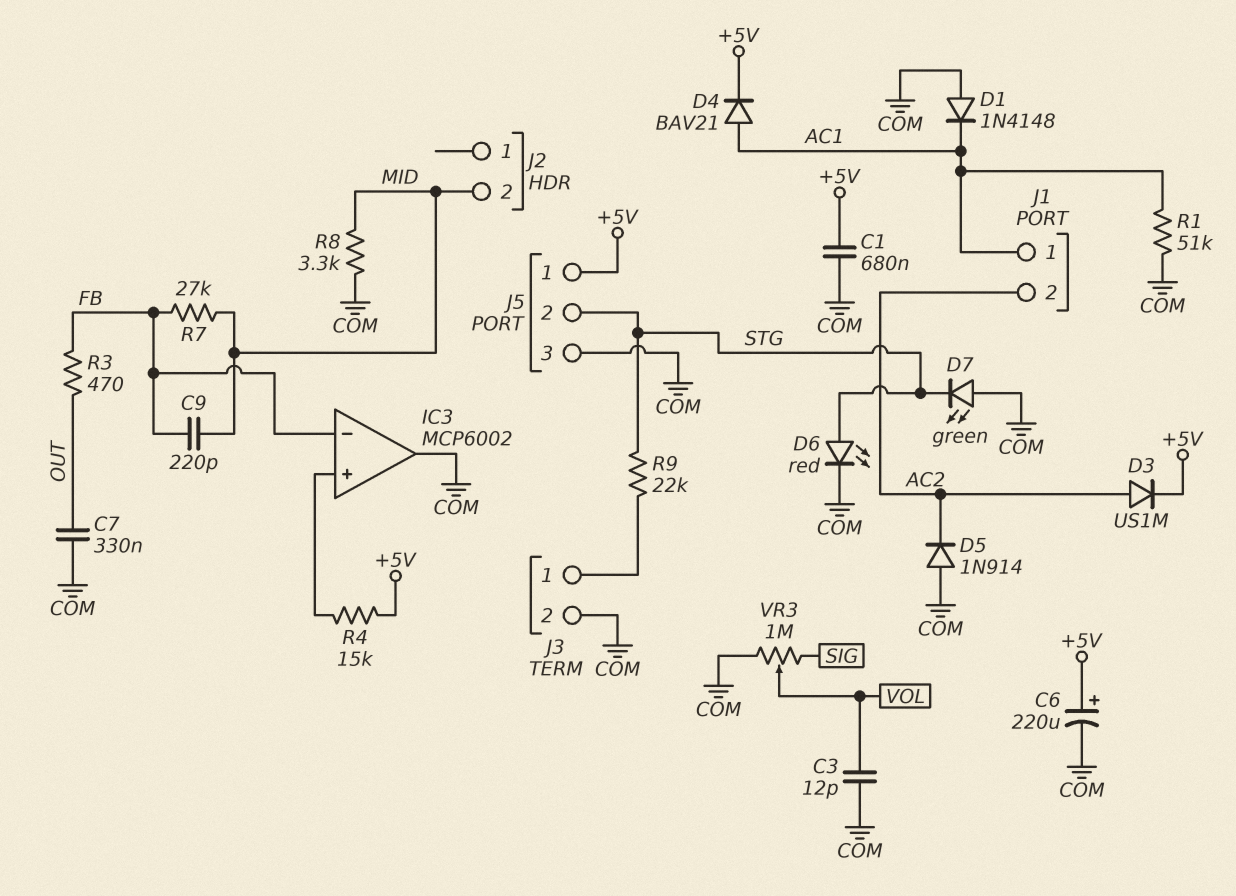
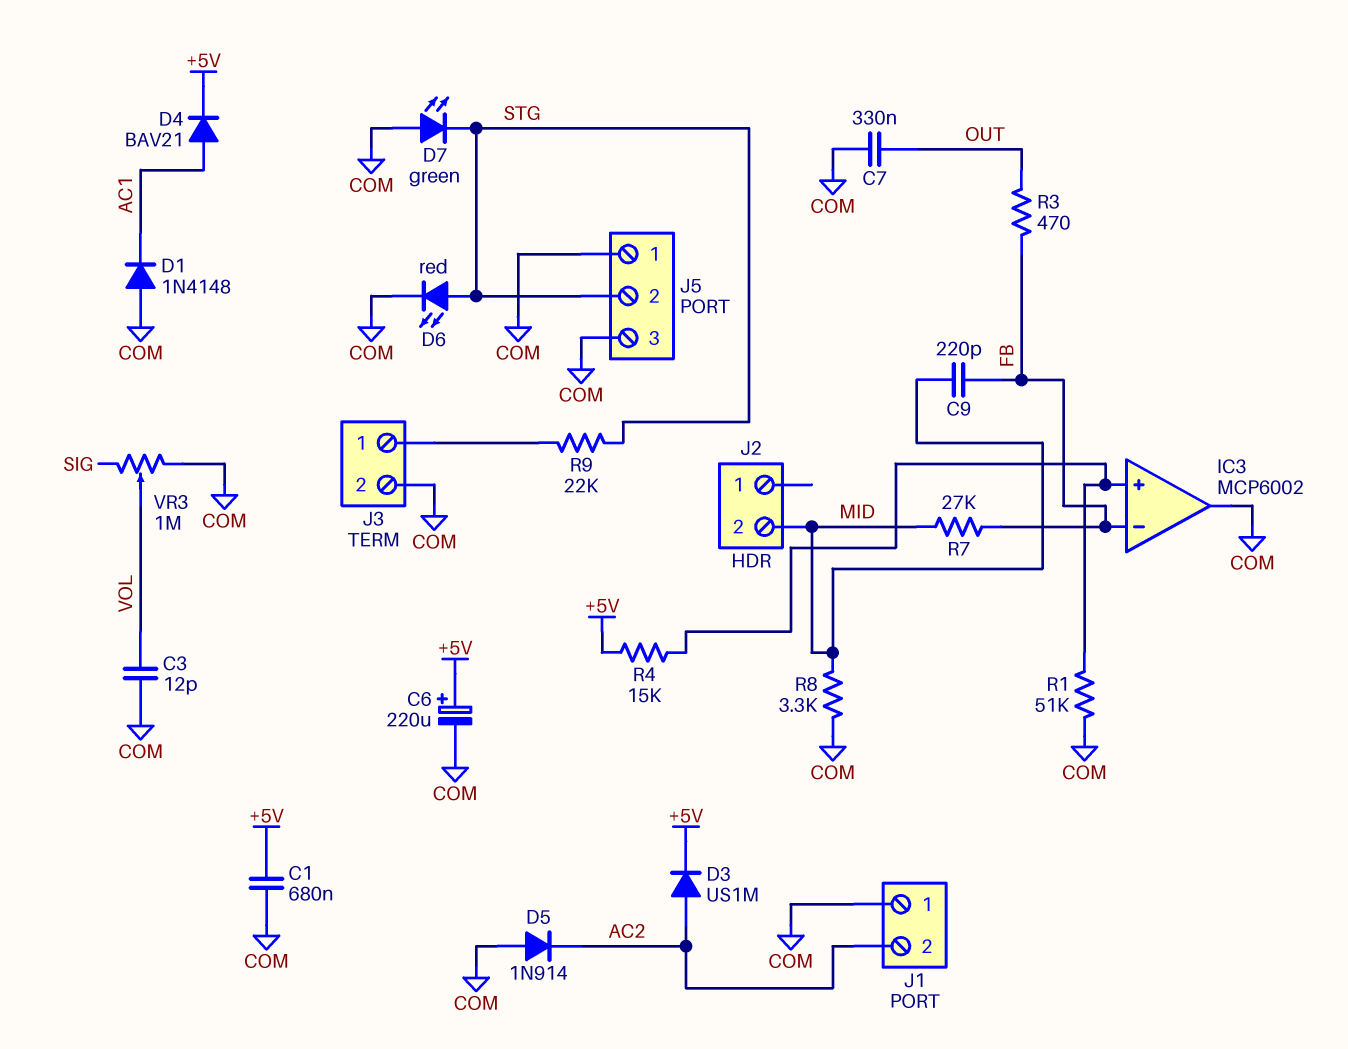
J1 pin 1: AC1 -> COM
J5 pin 1: +5V -> COM
R1: 51k (AC1, COM) -> 51k (COM, IC3/in+)

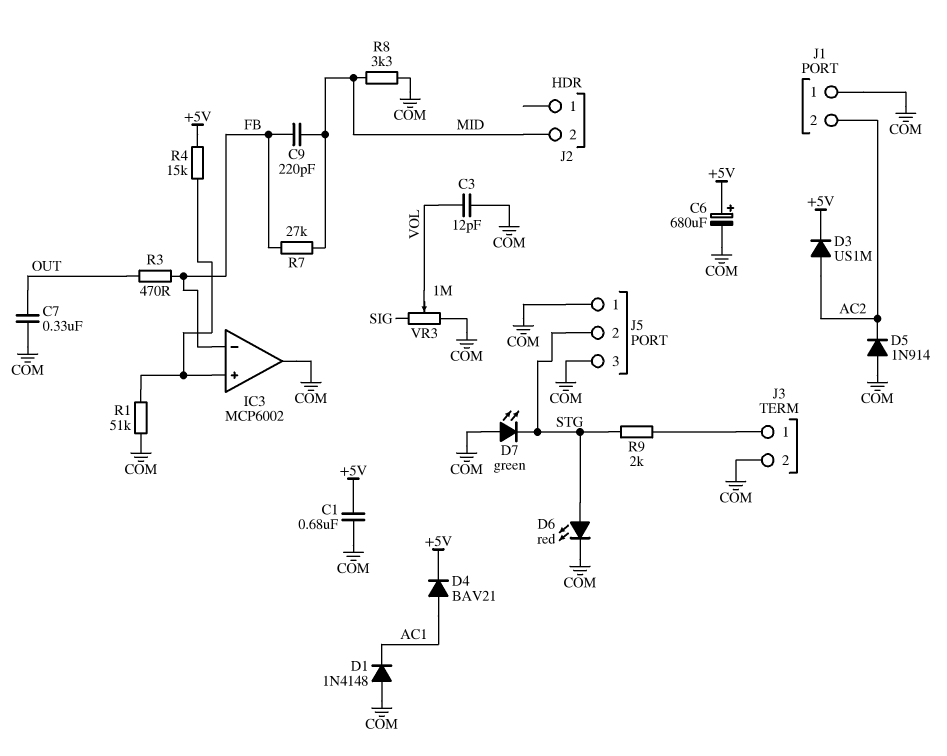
C6: 220uF (plus +5V, minus COM) -> 680uF (plus +5V, minus COM)
R9: 22k (J3/1, STG) -> 2k (J3/1, STG)

